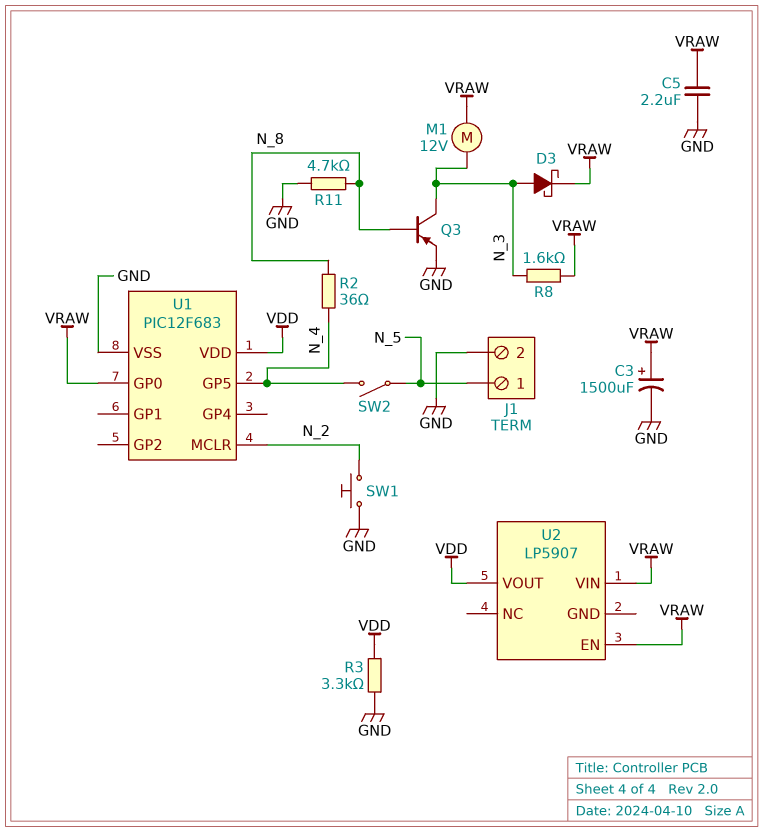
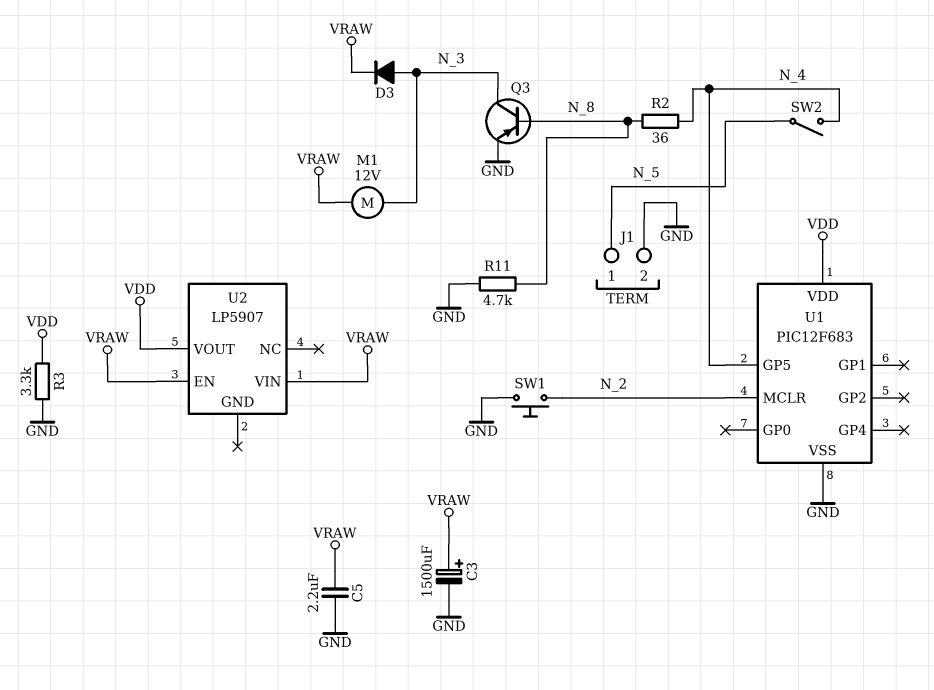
D3: schottky (A N_3, K VRAW) -> diode (A N_3, K VRAW)
R8: 1.6k (N_3, VRAW) -> none
U1 pin GP0: VRAW -> none

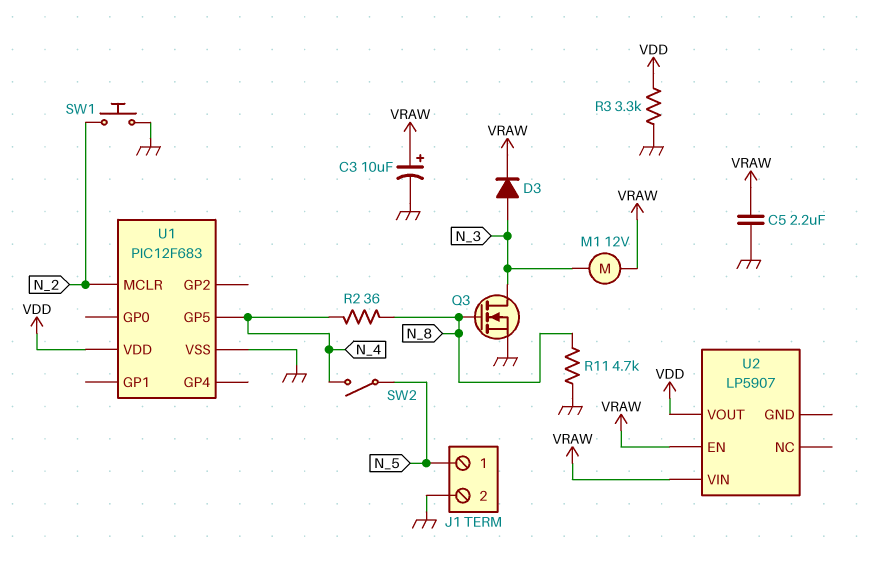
C3: 1500uF (plus VRAW, minus GND) -> 10uF (plus VRAW, minus GND)
Q3: PNP (B N_8, C N_3, E GND) -> NMOS (G N_8, D N_3, S GND)

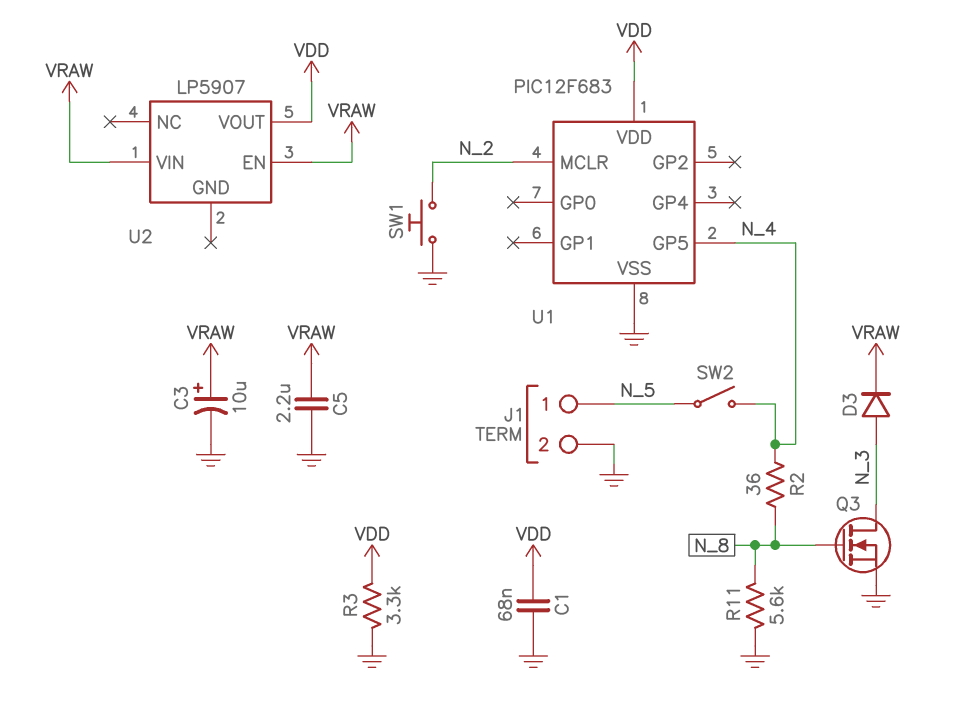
C1: none -> 68nF (GND, VDD)
M1: motor 12V (N_3, VRAW) -> none
R11: 4.7k (GND, N_8) -> 5.6k (GND, N_8)

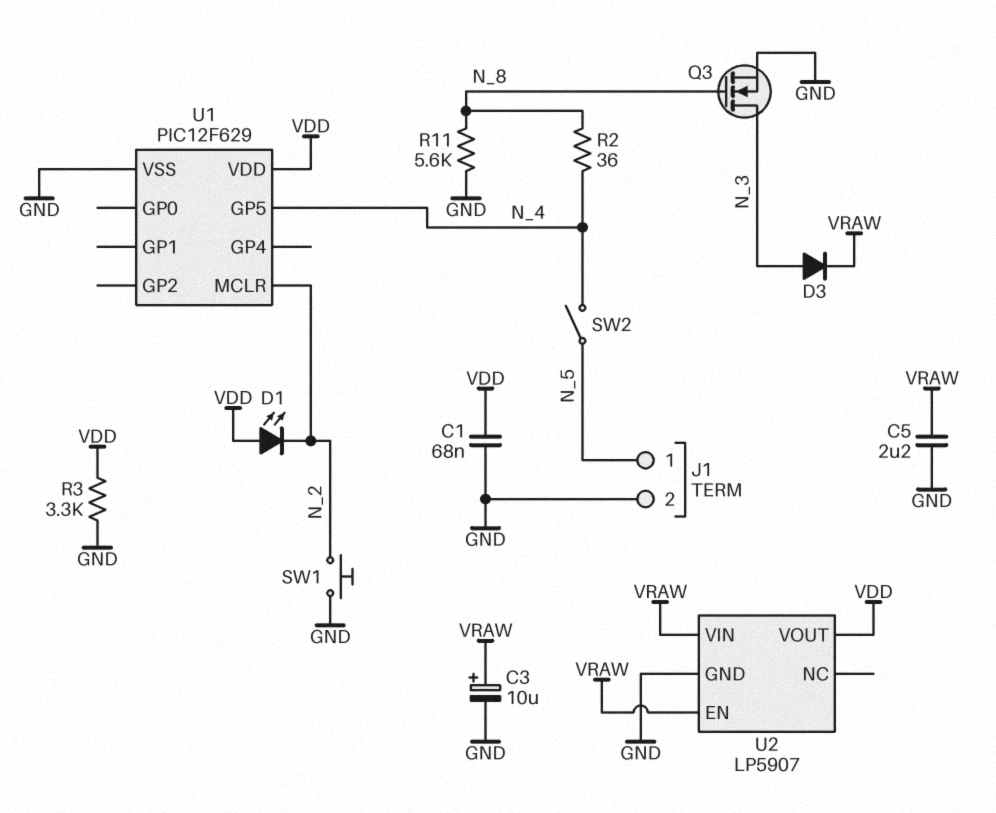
D1: none -> LED (A VDD, K N_2)
U1: PIC12F683 -> PIC12F629
U2 pin GND: none -> GND

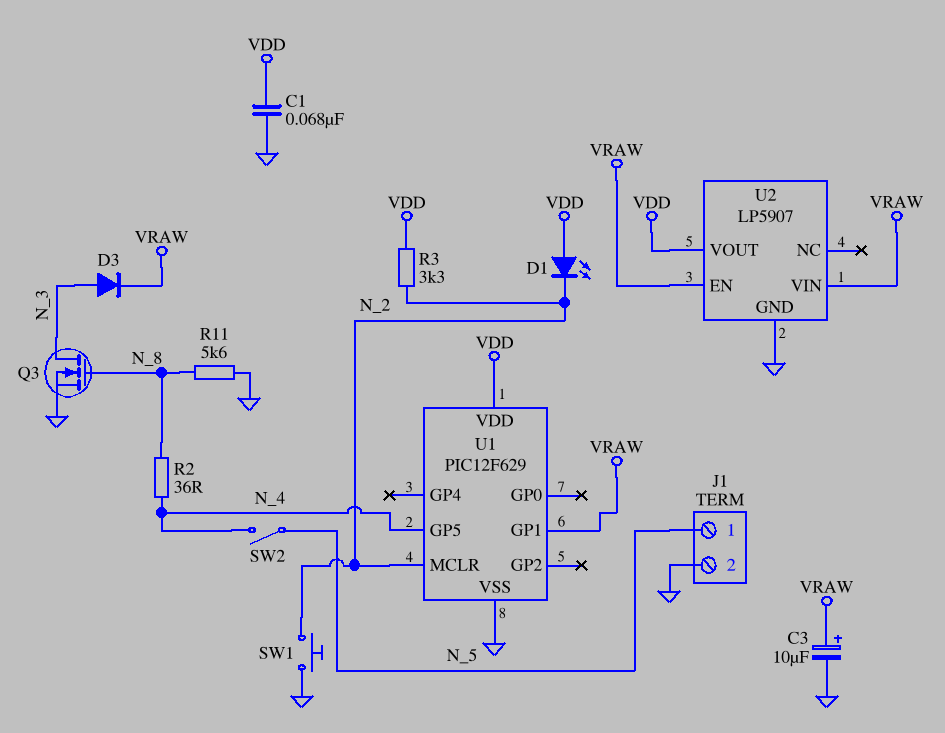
C5: 2.2uF (GND, VRAW) -> none
R3: 3.3k (GND, VDD) -> 3.3k (N_2, VDD)
U1 pin GP1: none -> VRAW

